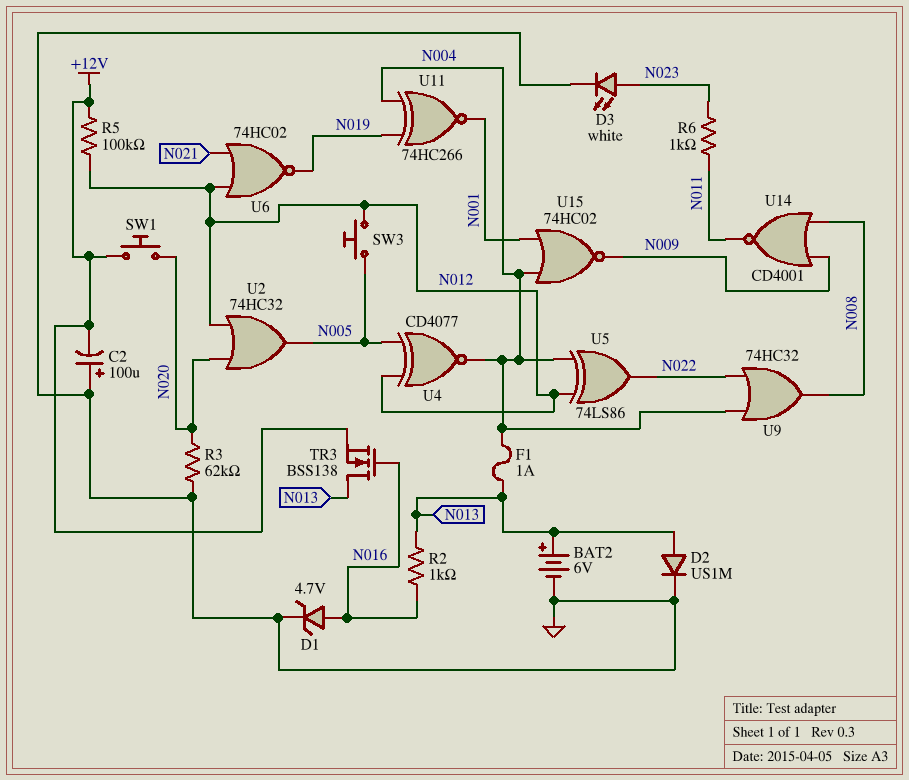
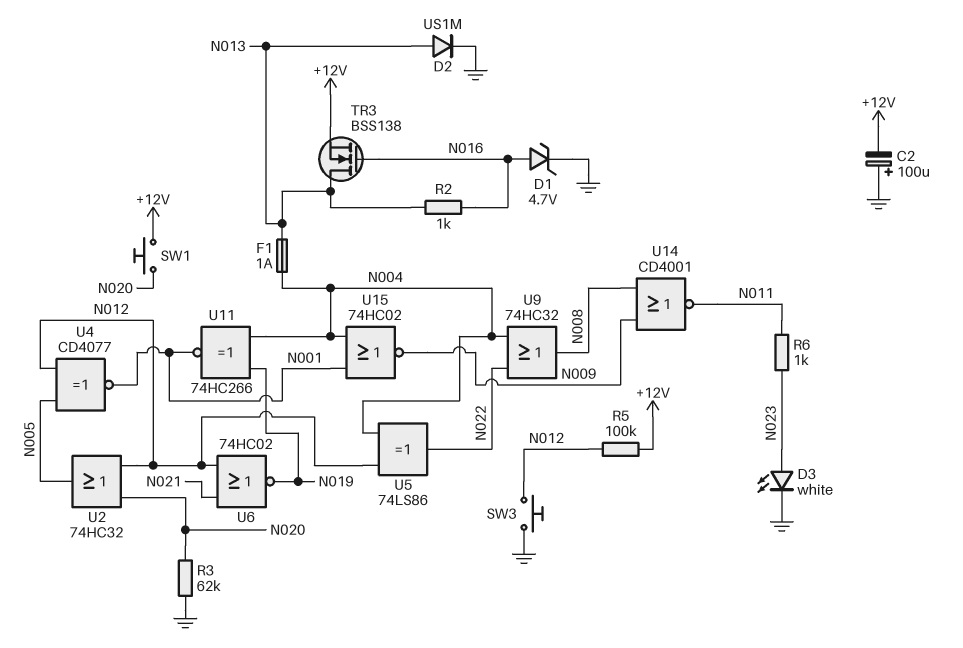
BAT2: 6V (plus N013, minus GND) -> none
SW3: button (N005, N012) -> button (GND, N012)
U4: XNOR CD4077 (in N005, in N012, out N004) -> XNOR CD4077 (in N005, in N012, out N001)

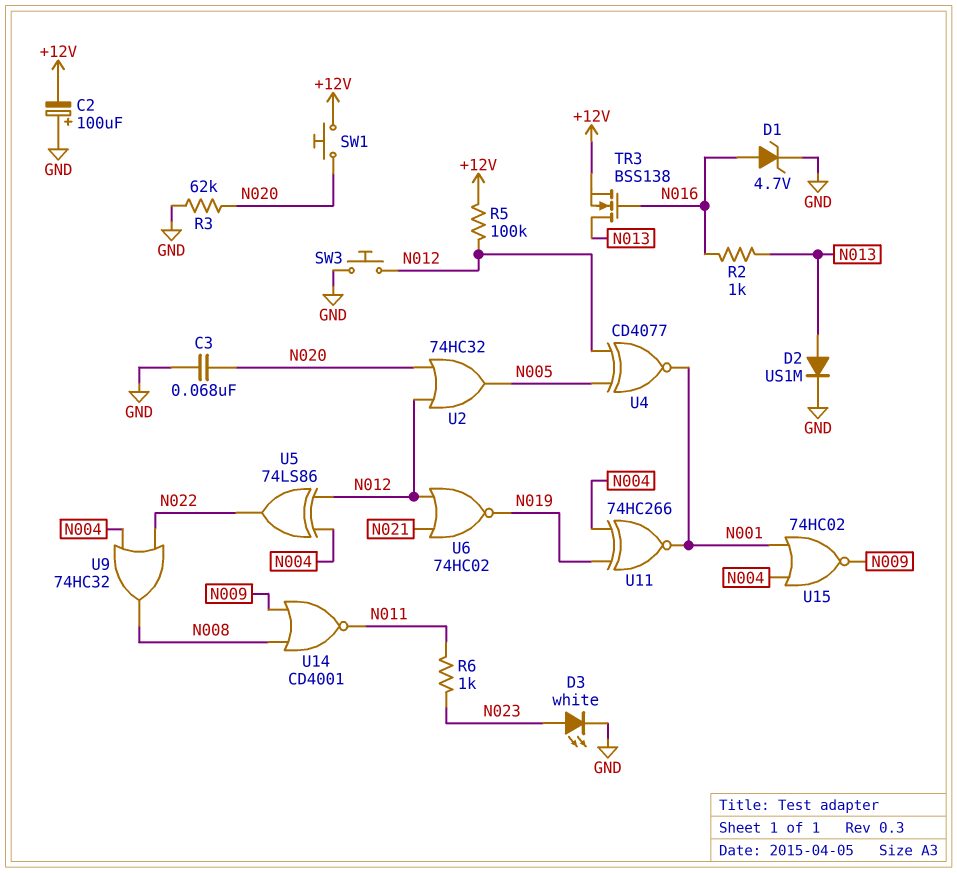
C3: none -> 68nF (GND, N020)
F1: 1A (N004, N013) -> none

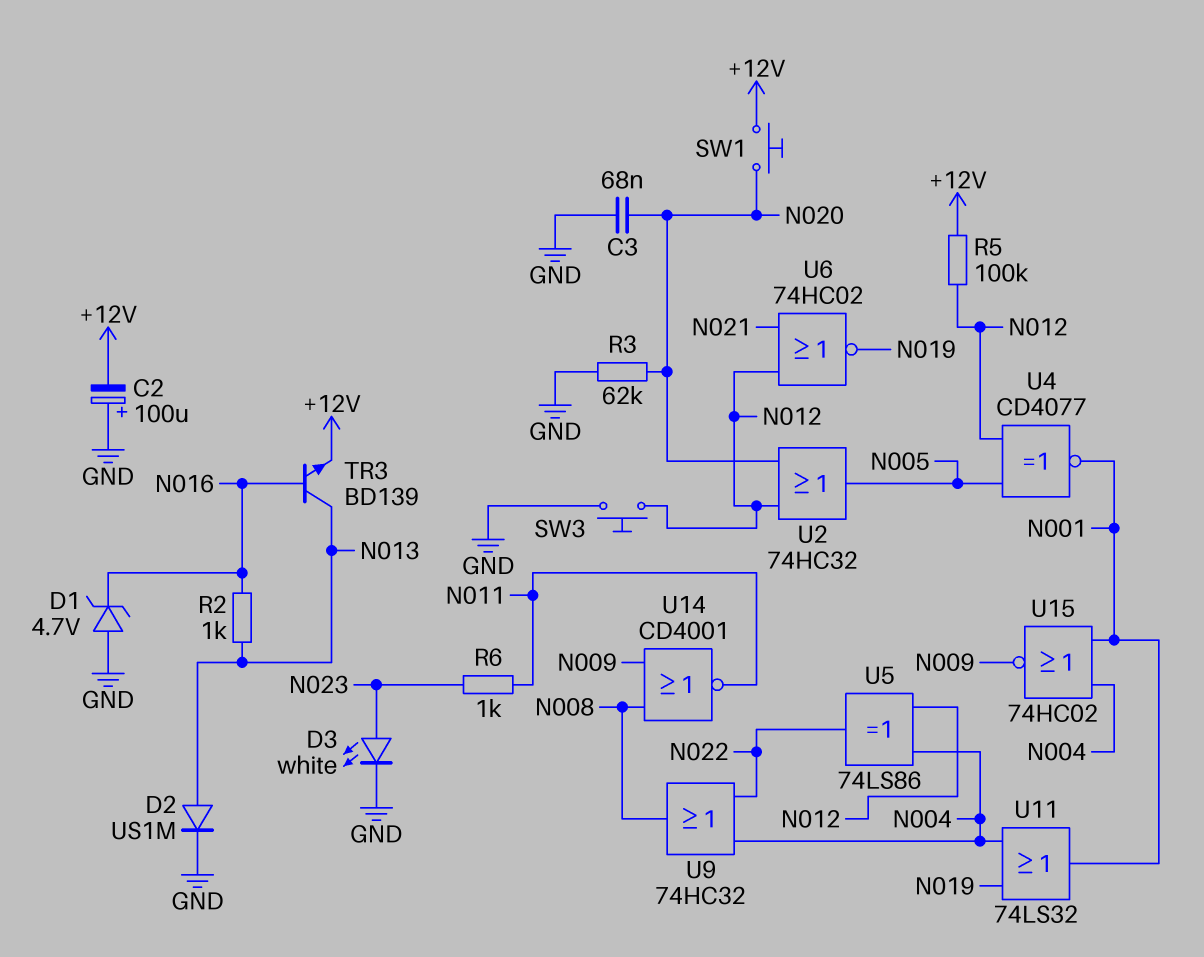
D1: zener 4.7V (A N016, K GND) -> zener 4.7V (A GND, K N016)
TR3: NMOS BSS138 (G N016, D N013, S +12V) -> NPN BD139 (B N016, C N013, E +12V)
U11: XNOR 74HC266 (in N004, in N019, out N001) -> OR 74LS32 (in N004, in N019, out N001)

